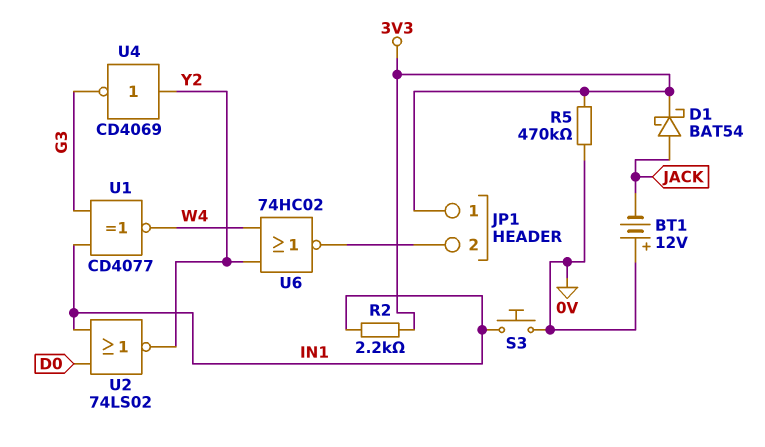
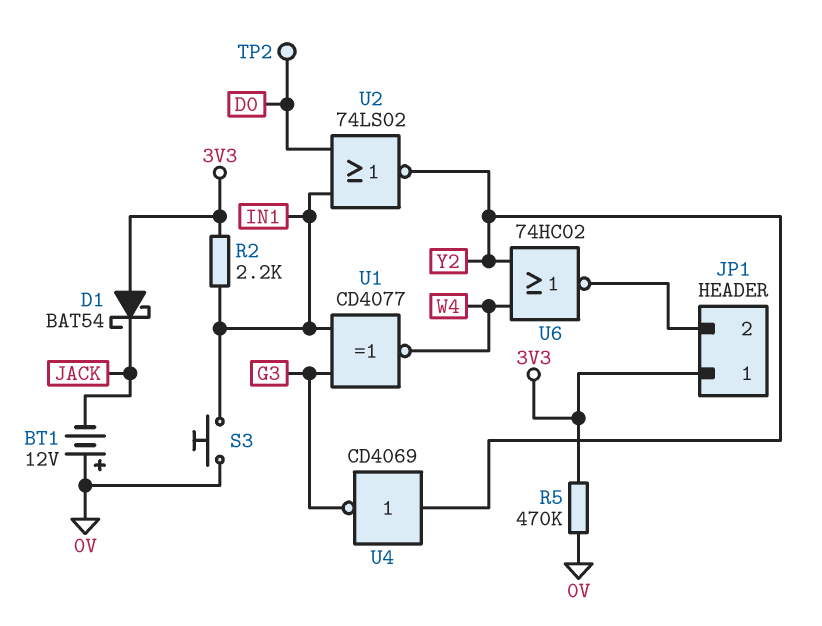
D1: schottky BAT54 (A JACK, K 3V3) -> schottky BAT54 (A 3V3, K JACK)
TP2: none -> test point (D0)

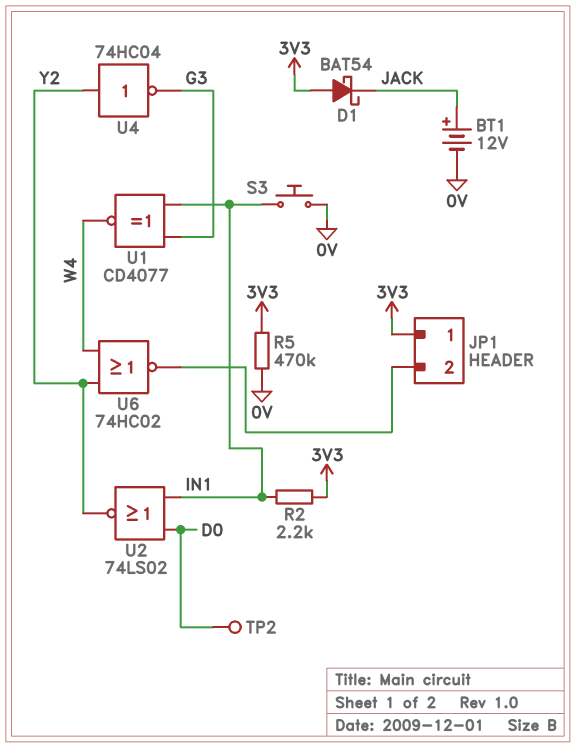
BT1: 12V (plus 0V, minus JACK) -> 12V (plus JACK, minus 0V)
U4: NOT CD4069 (in Y2, out G3) -> NOT 74HC04 (in Y2, out G3)

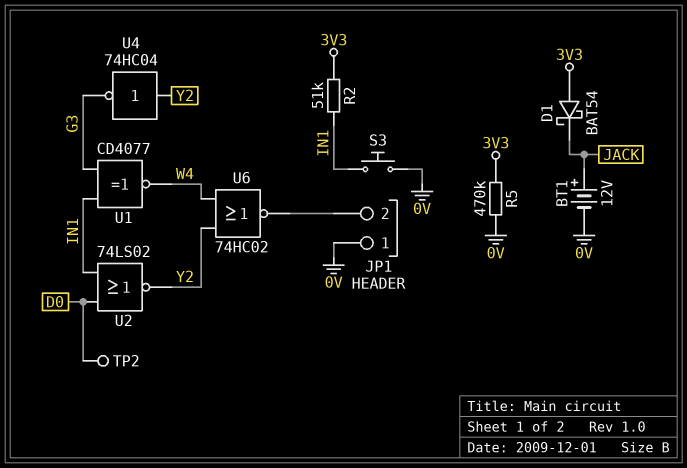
JP1 pin 1: 3V3 -> 0V
R2: 2.2k (3V3, IN1) -> 51k (3V3, IN1)

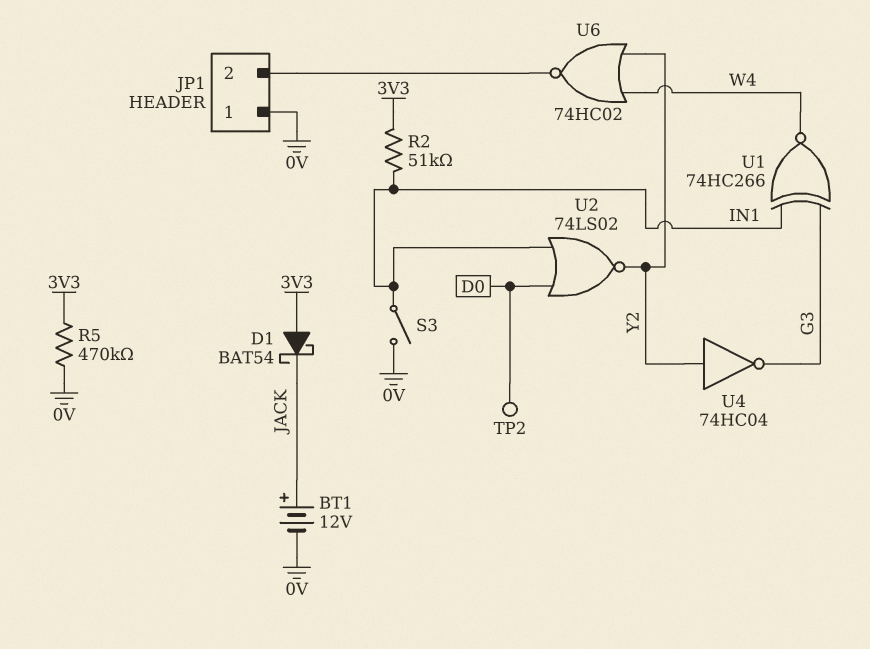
S3: button (0V, IN1) -> switch (0V, IN1)
U1: XNOR CD4077 (in G3, in IN1, out W4) -> XNOR 74HC266 (in G3, in IN1, out W4)

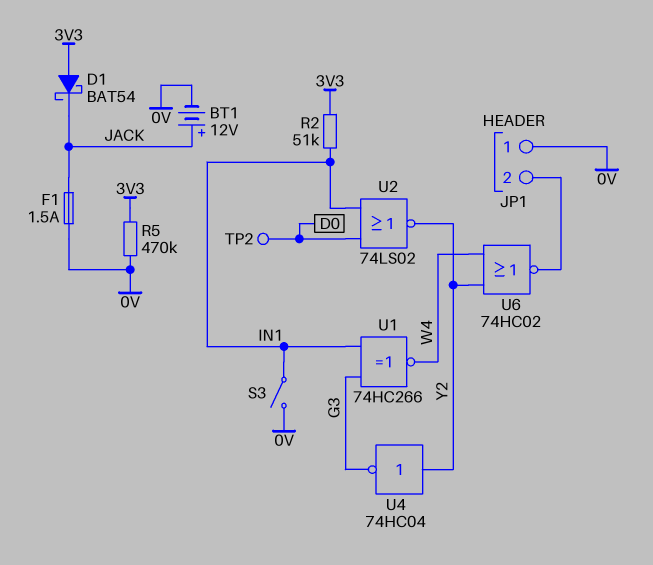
F1: none -> 1.5A (0V, JACK)

